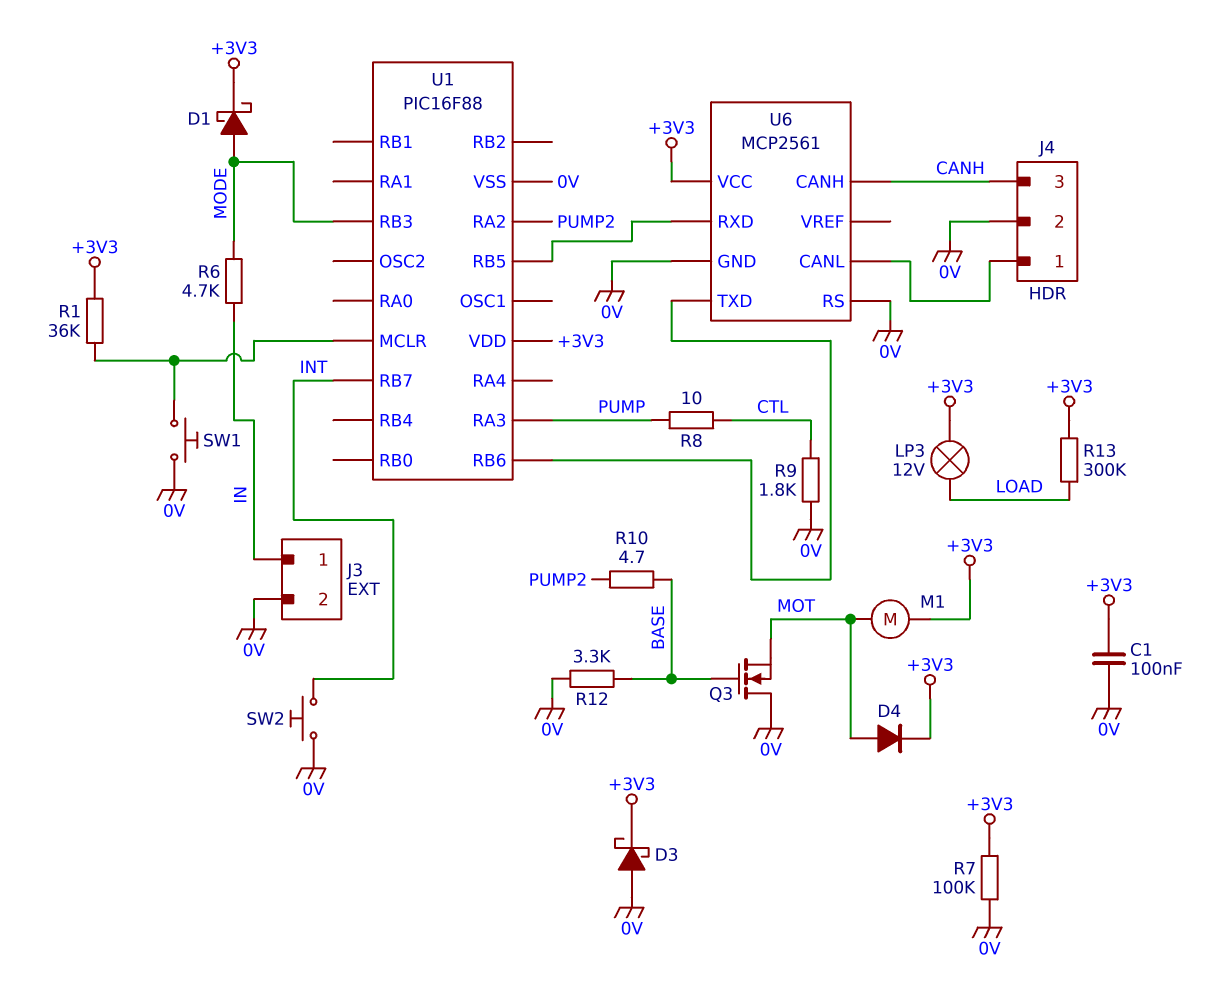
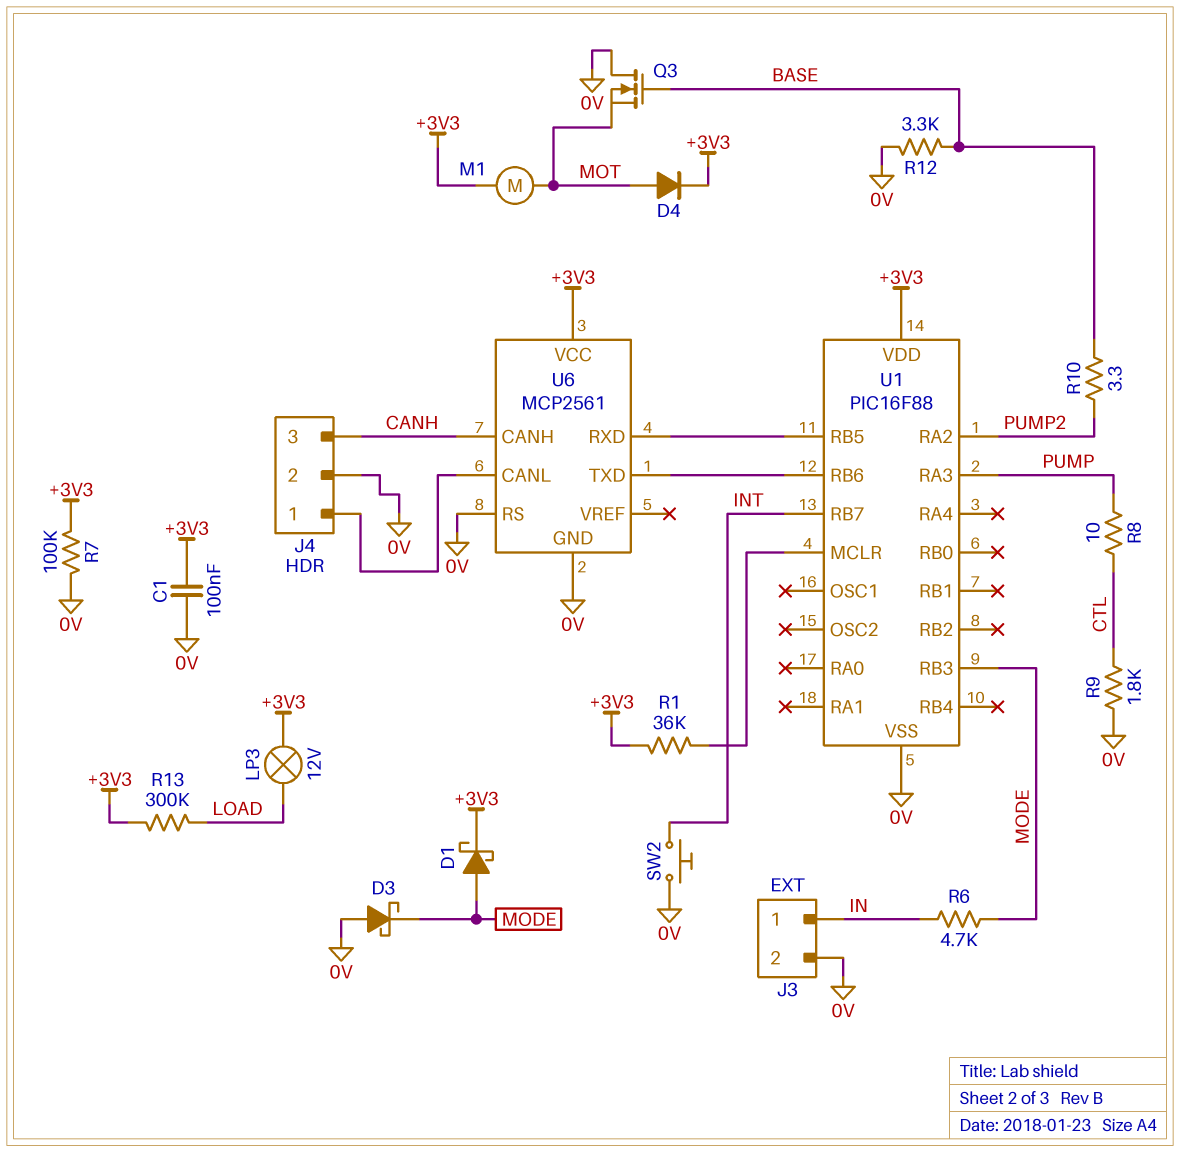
D3: schottky (A 0V, K +3V3) -> schottky (A 0V, K MODE)
R10: 4.7 (BASE, PUMP2) -> 3.3 (BASE, PUMP2)
SW1: button (0V, U1/MCLR) -> none

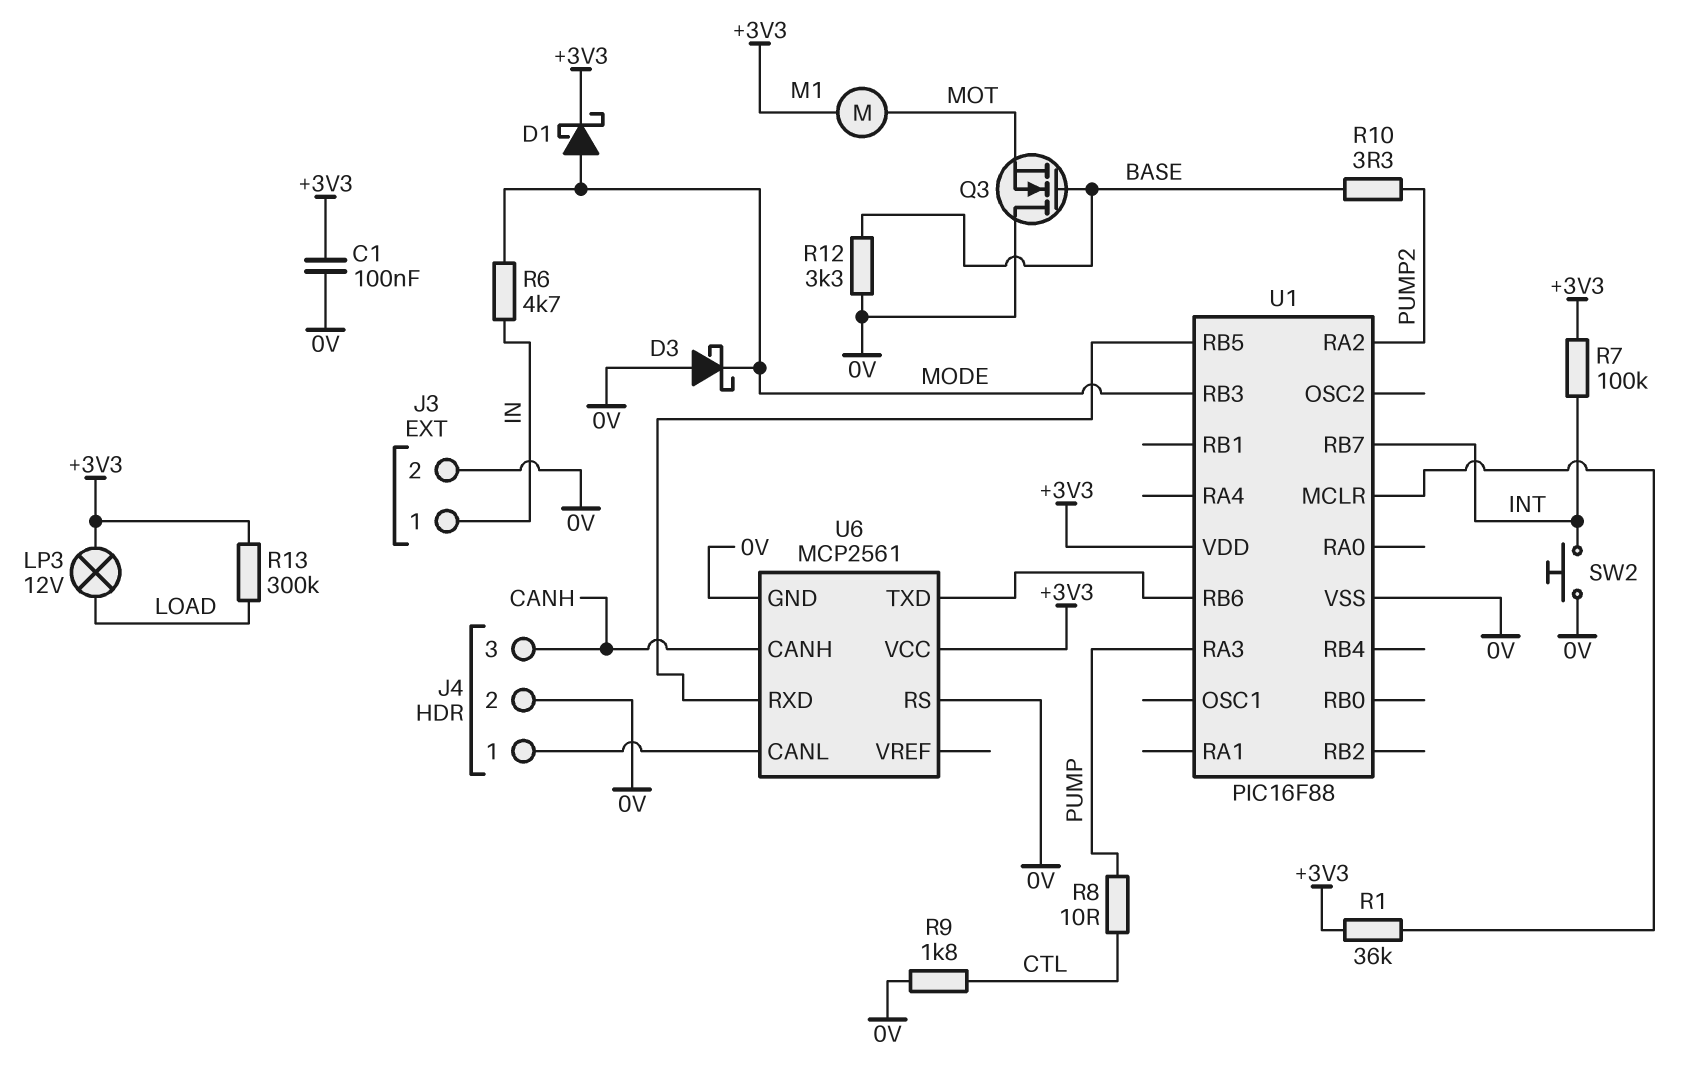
D4: diode (A MOT, K +3V3) -> none
R7: 100k (+3V3, 0V) -> 100k (+3V3, INT)

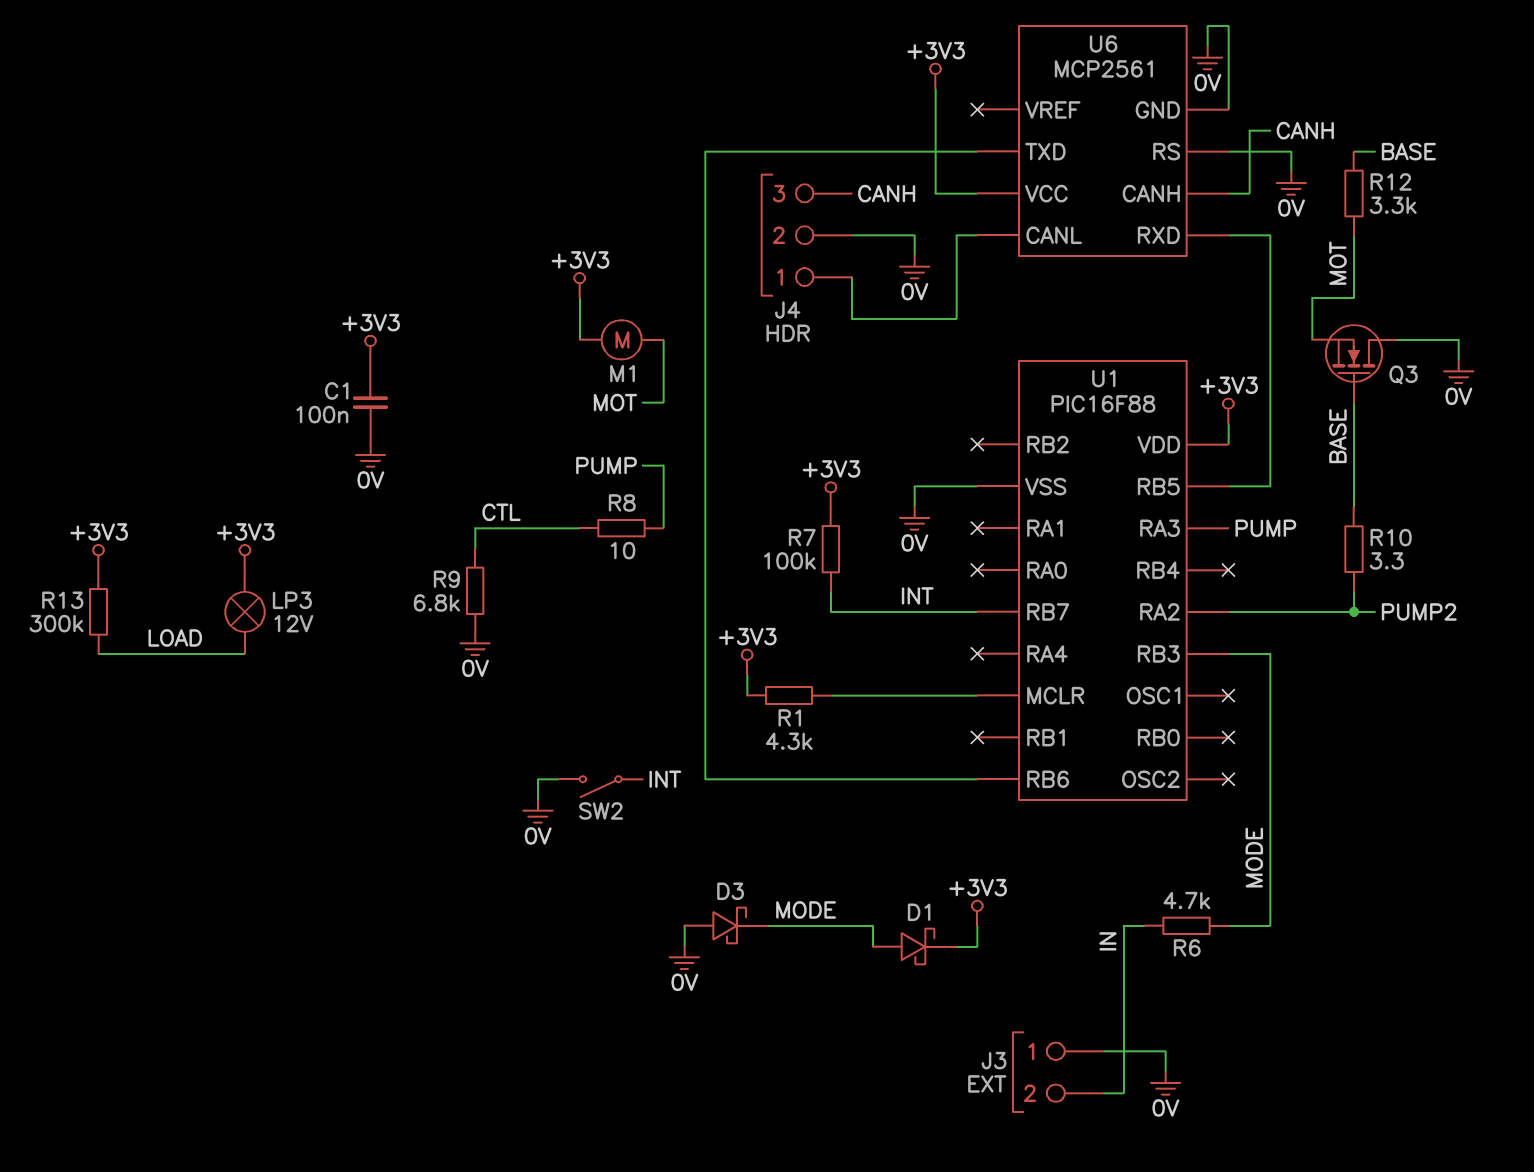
J3 pin 1: IN -> 0V
J3 pin 2: 0V -> IN
R1: 36k (+3V3, U1/MCLR) -> 4.3k (+3V3, U1/MCLR)
R9: 1.8k (0V, CTL) -> 6.8k (0V, CTL)
R12: 3.3k (0V, BASE) -> 3.3k (BASE, MOT)
SW2: button (0V, INT) -> switch (0V, INT)

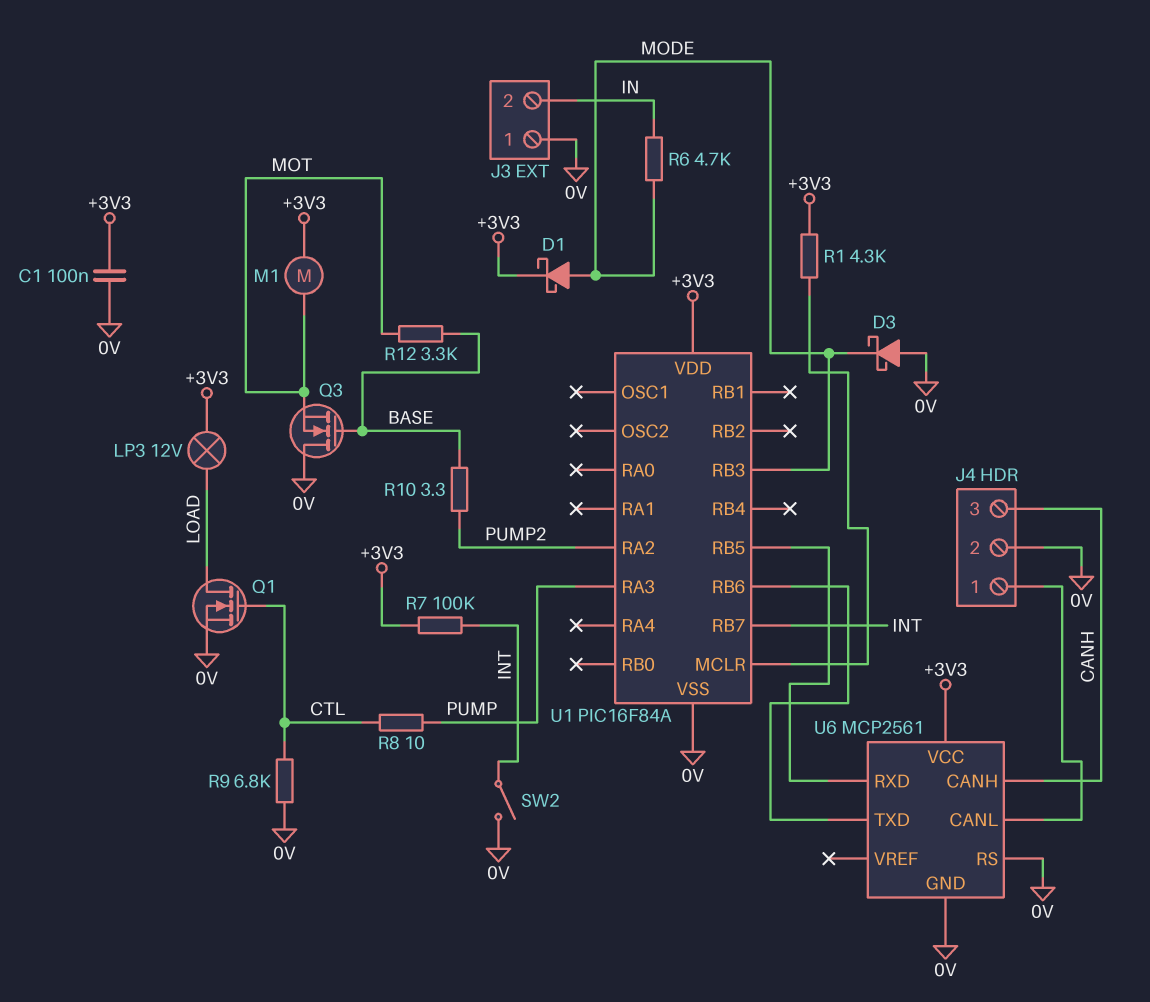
Q1: none -> NMOS (G CTL, D LOAD, S 0V)
R13: 300k (+3V3, LOAD) -> none
U1: PIC16F88 -> PIC16F84A

